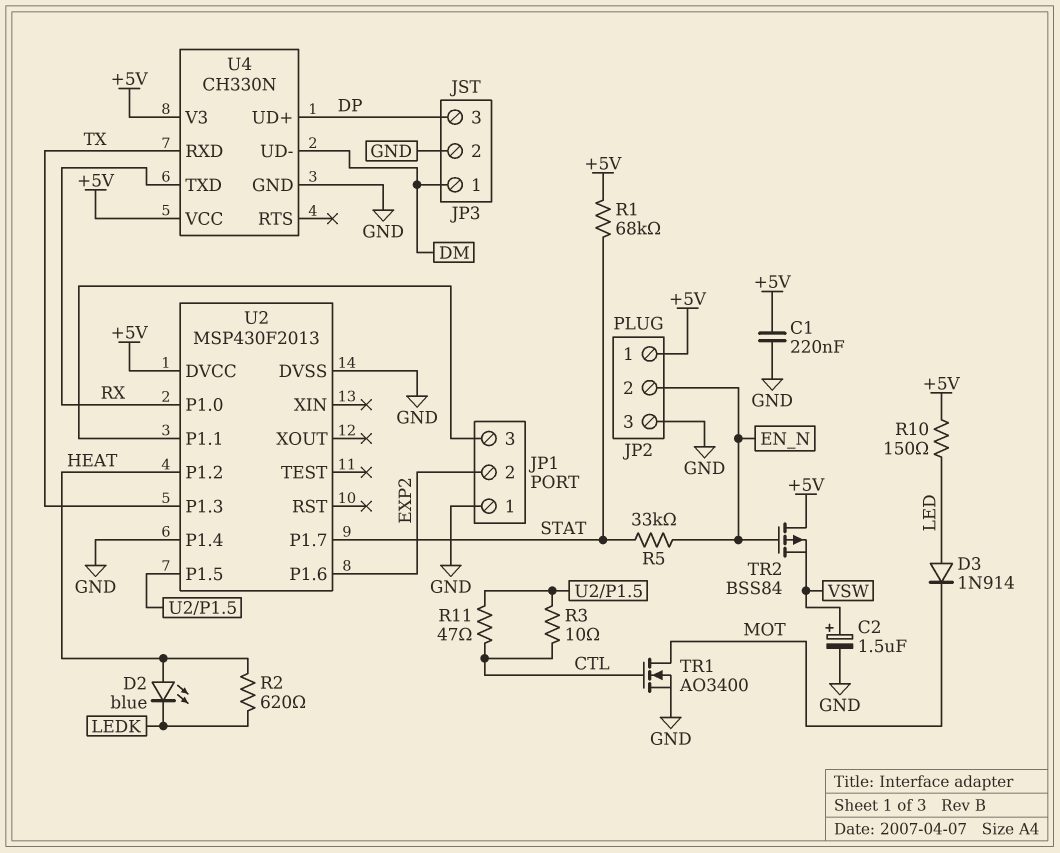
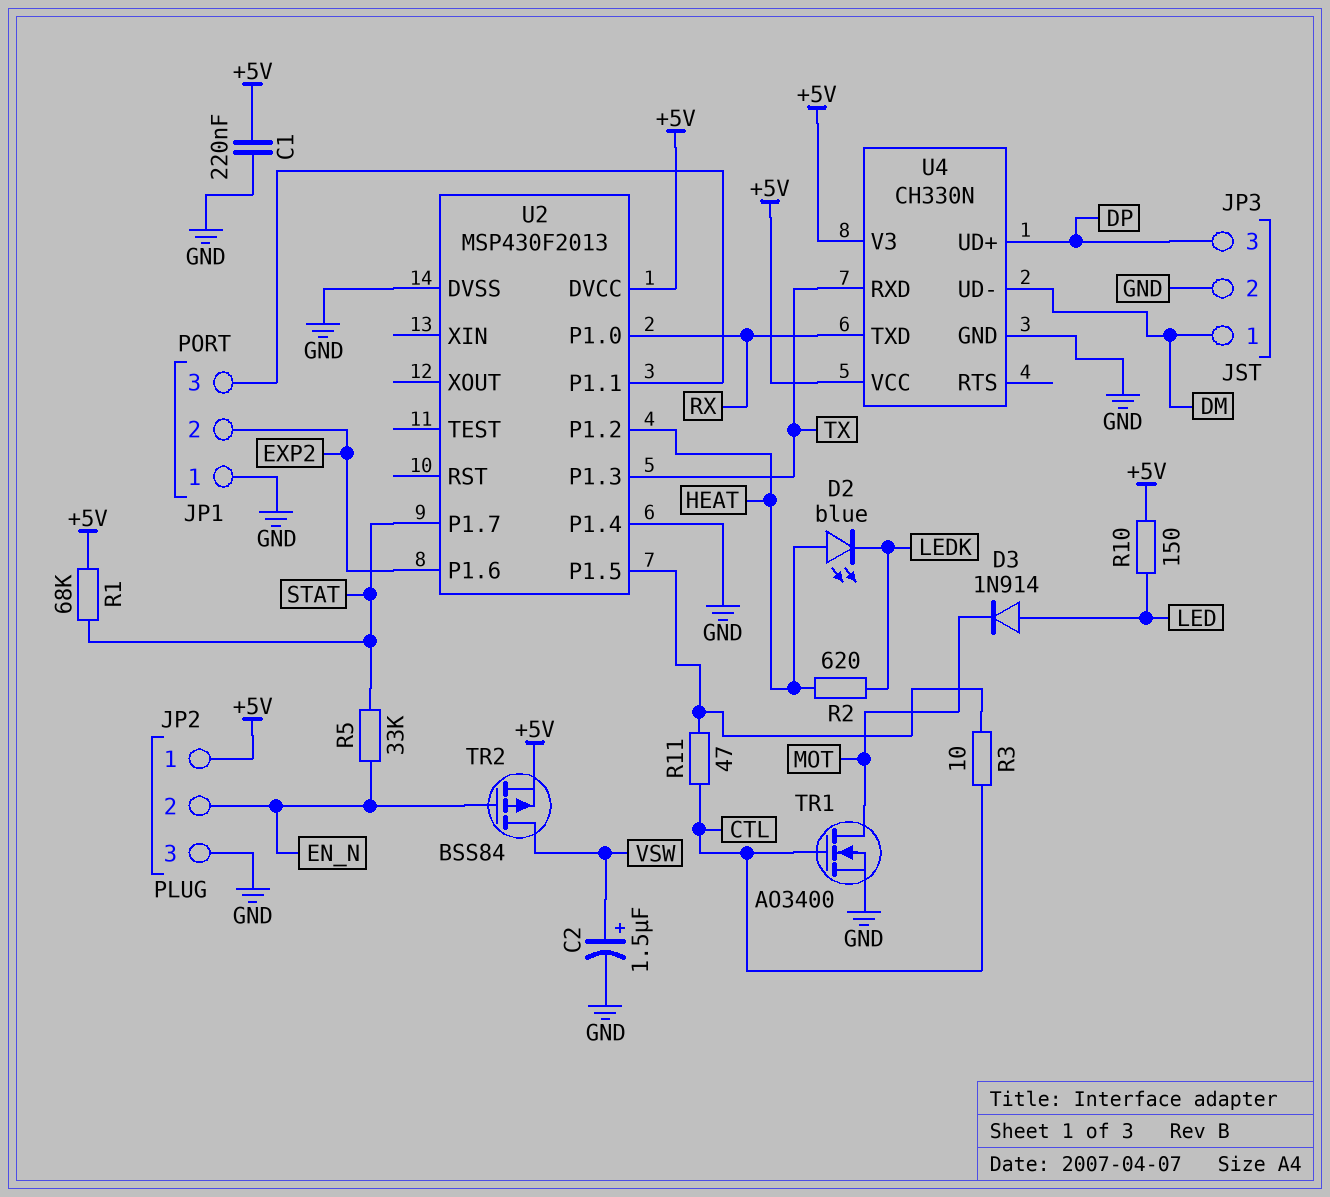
TR2: PMOS BSS84 (G EN_N, D +5V, S VSW) -> PMOS BSS84 (G EN_N, D VSW, S +5V)

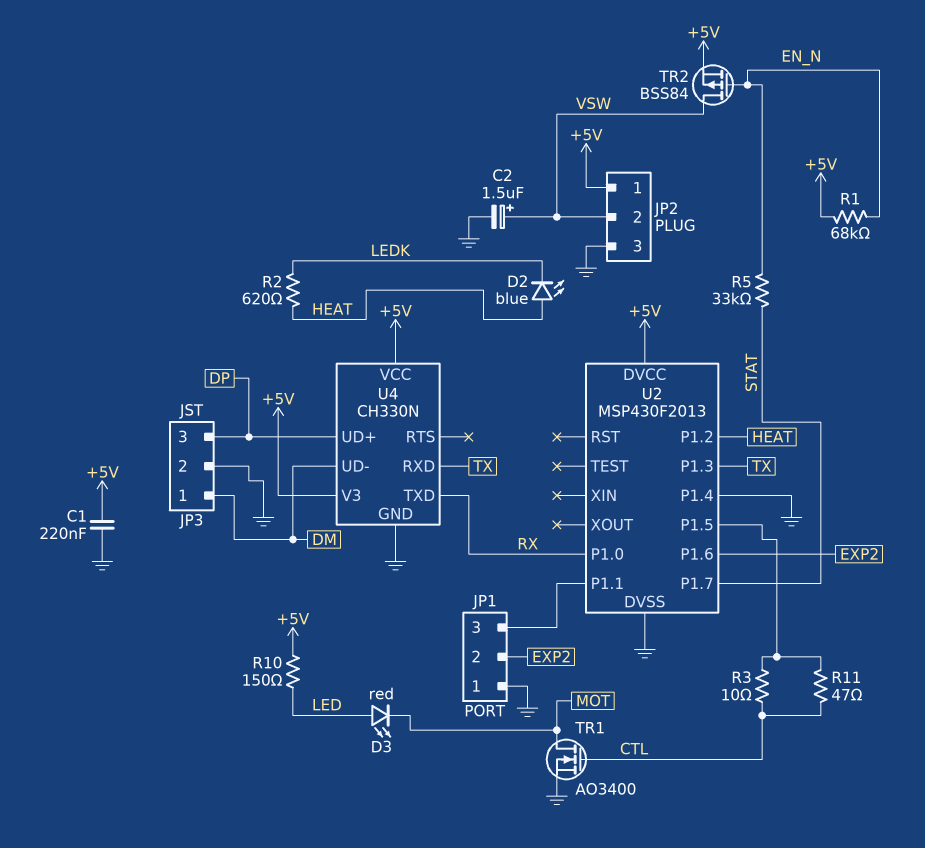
D3: diode 1N914 (A LED, K MOT) -> LED red (A LED, K MOT)
JP2 pin 2: EN_N -> VSW
R1: 68k (+5V, STAT) -> 68k (+5V, EN_N)

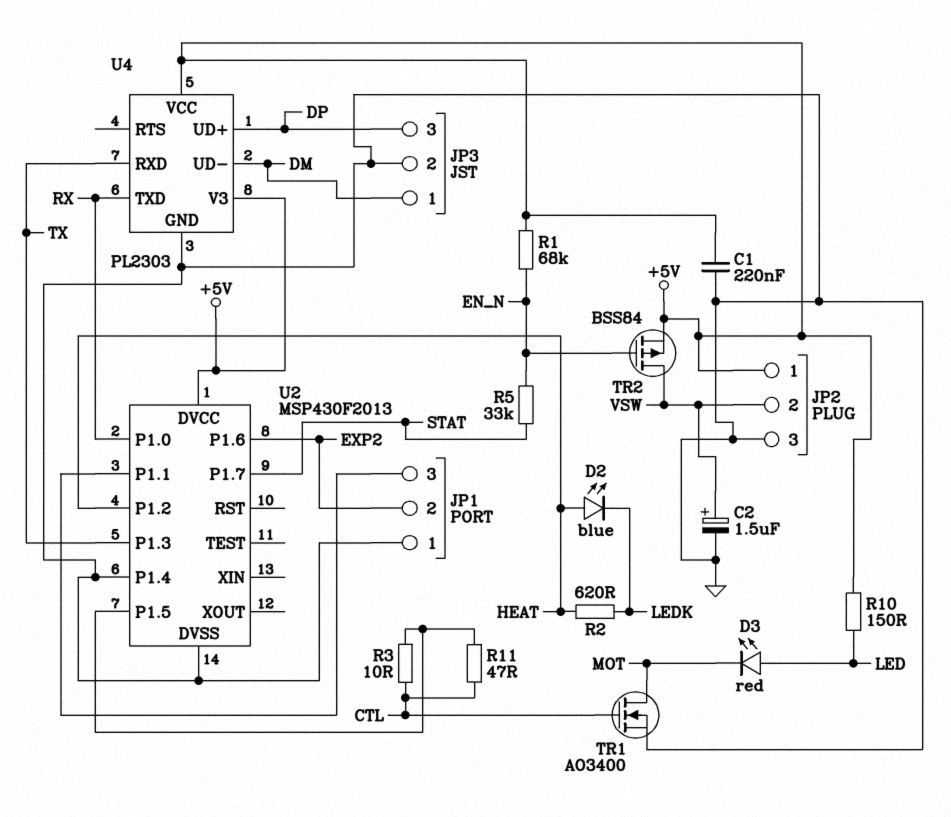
U4: CH330N -> PL2303

